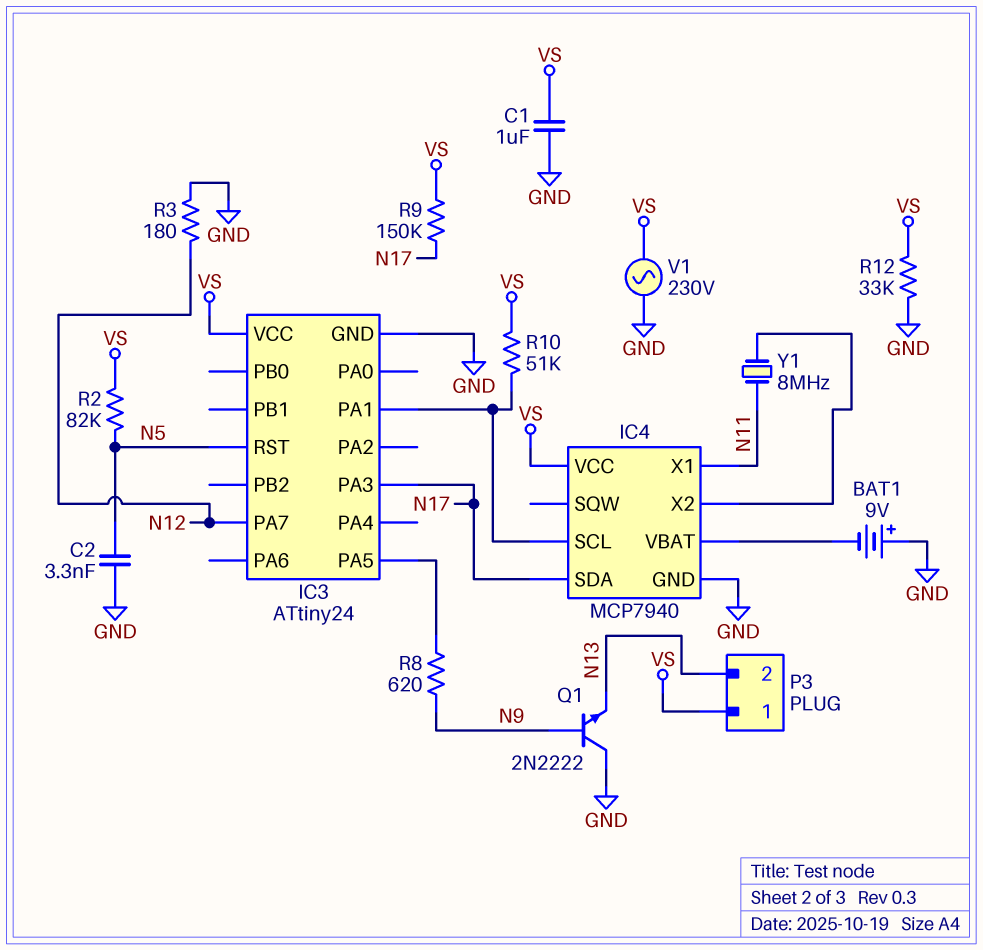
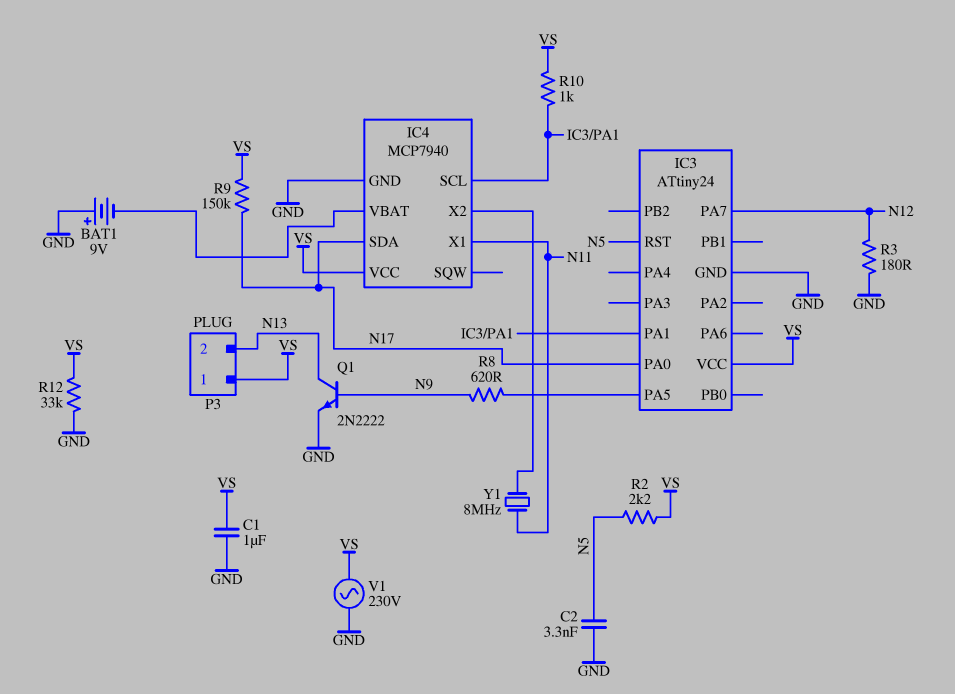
IC3 pin PA0: none -> N17
IC3 pin PA3: N17 -> none
Q1: NPN 2N2222 (B N9, C GND, E N13) -> NPN 2N2222 (B N9, C N13, E GND)
R2: 82k (N5, VS) -> 2.2k (N5, VS)
R10: 51k (IC3/PA1, VS) -> 1k (IC3/PA1, VS)

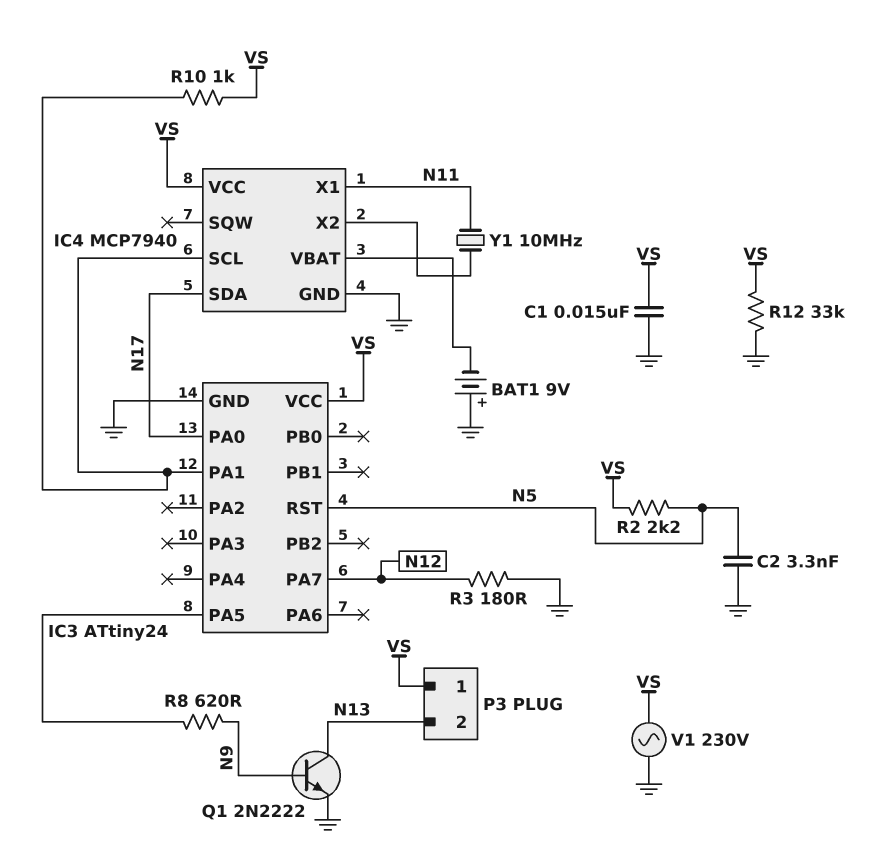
C1: 1uF (GND, VS) -> 15nF (GND, VS)
R9: 150k (N17, VS) -> none
Y1: 8MHz (IC4/X2, N11) -> 10MHz (IC4/X2, N11)

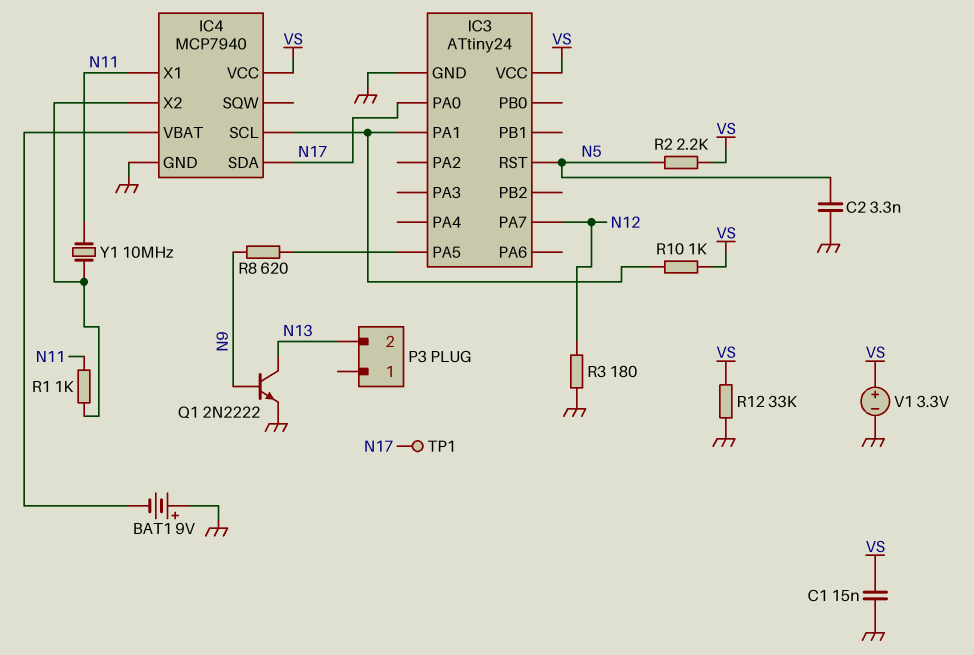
P3 pin 1: VS -> none
R1: none -> 1k (IC4/X2, N11)
TP1: none -> test point (N17)
V1: AC 230V (GND, VS) -> 3.3V (plus VS, minus GND)

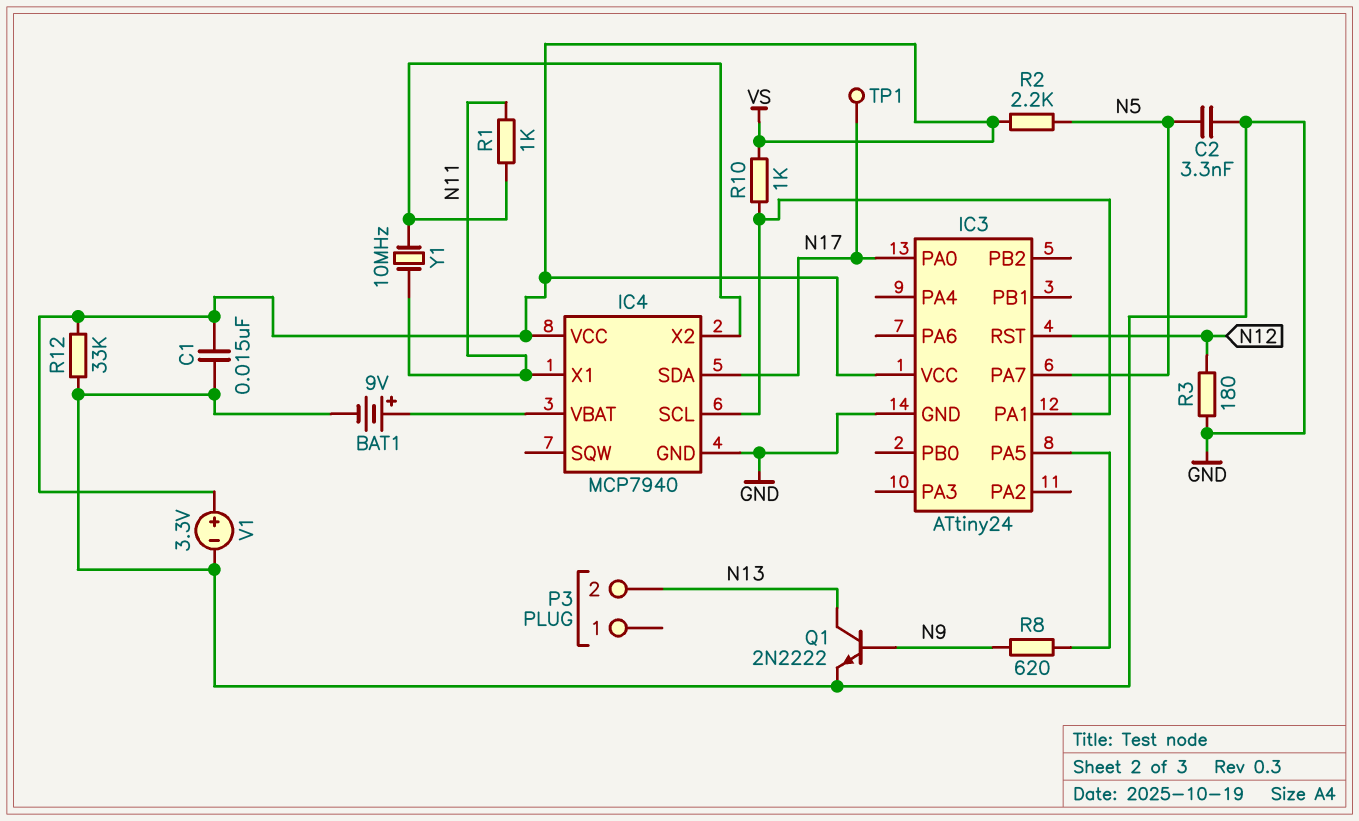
BAT1: 9V (plus GND, minus IC4/VBAT) -> 9V (plus IC4/VBAT, minus GND)
IC3 pin PA7: N12 -> N5
IC3 pin RST: N5 -> N12

